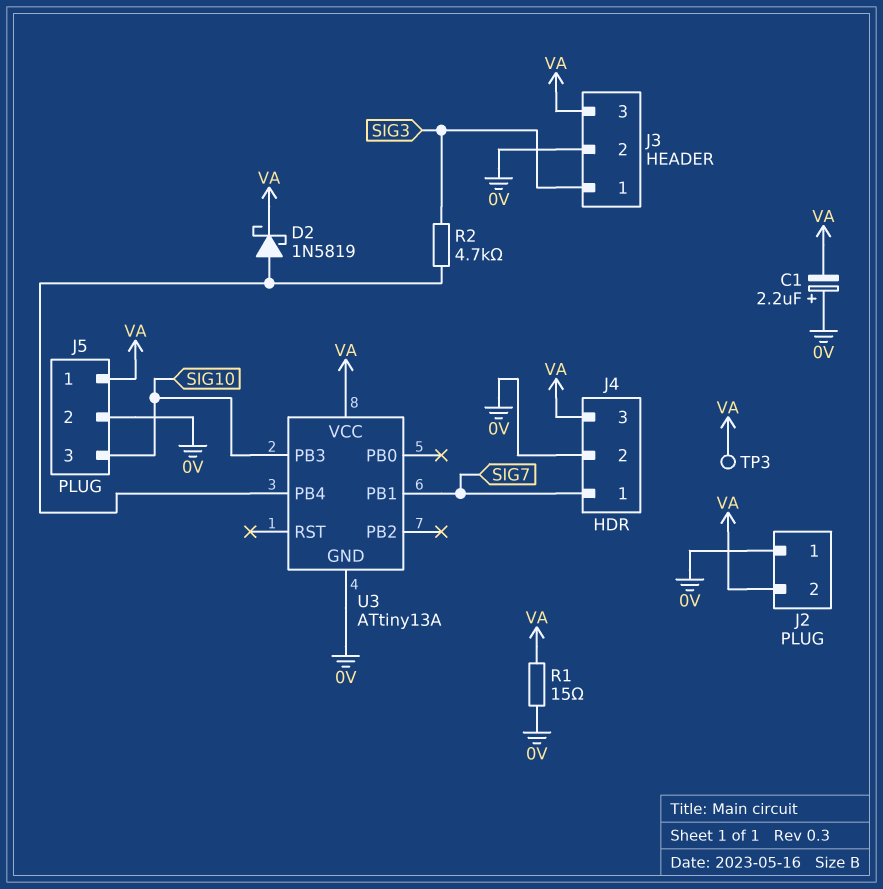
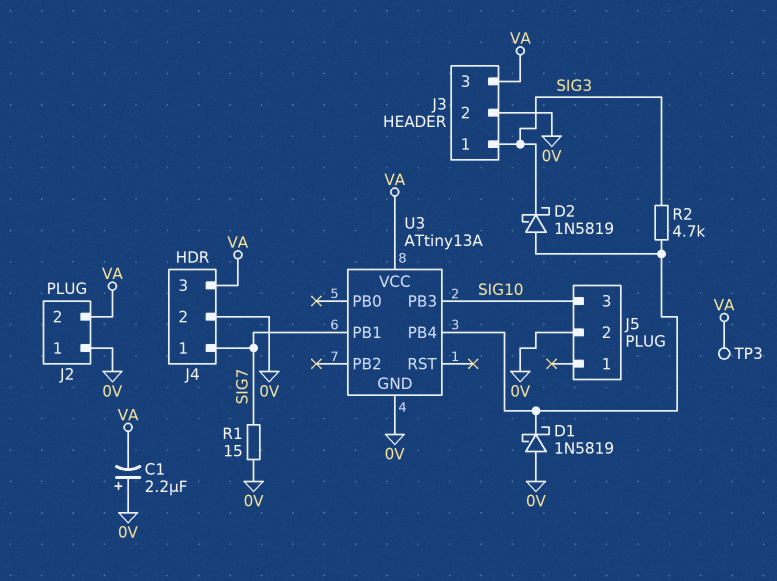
D1: none -> schottky 1N5819 (A 0V, K U3/PB4)
D2: schottky 1N5819 (A U3/PB4, K VA) -> schottky 1N5819 (A U3/PB4, K SIG3)
J5 pin 1: VA -> none
R1: 15 (0V, VA) -> 15 (0V, SIG7)

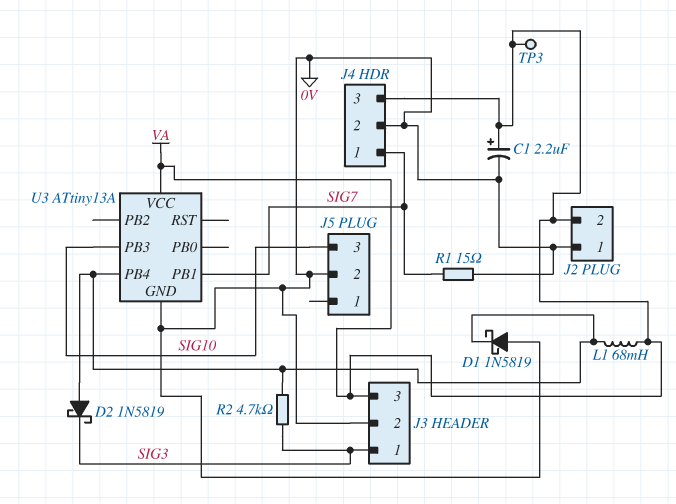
C1: 2.2uF (plus 0V, minus VA) -> 2.2uF (plus VA, minus 0V)
L1: none -> 68mH (U3/PB4, VA)

